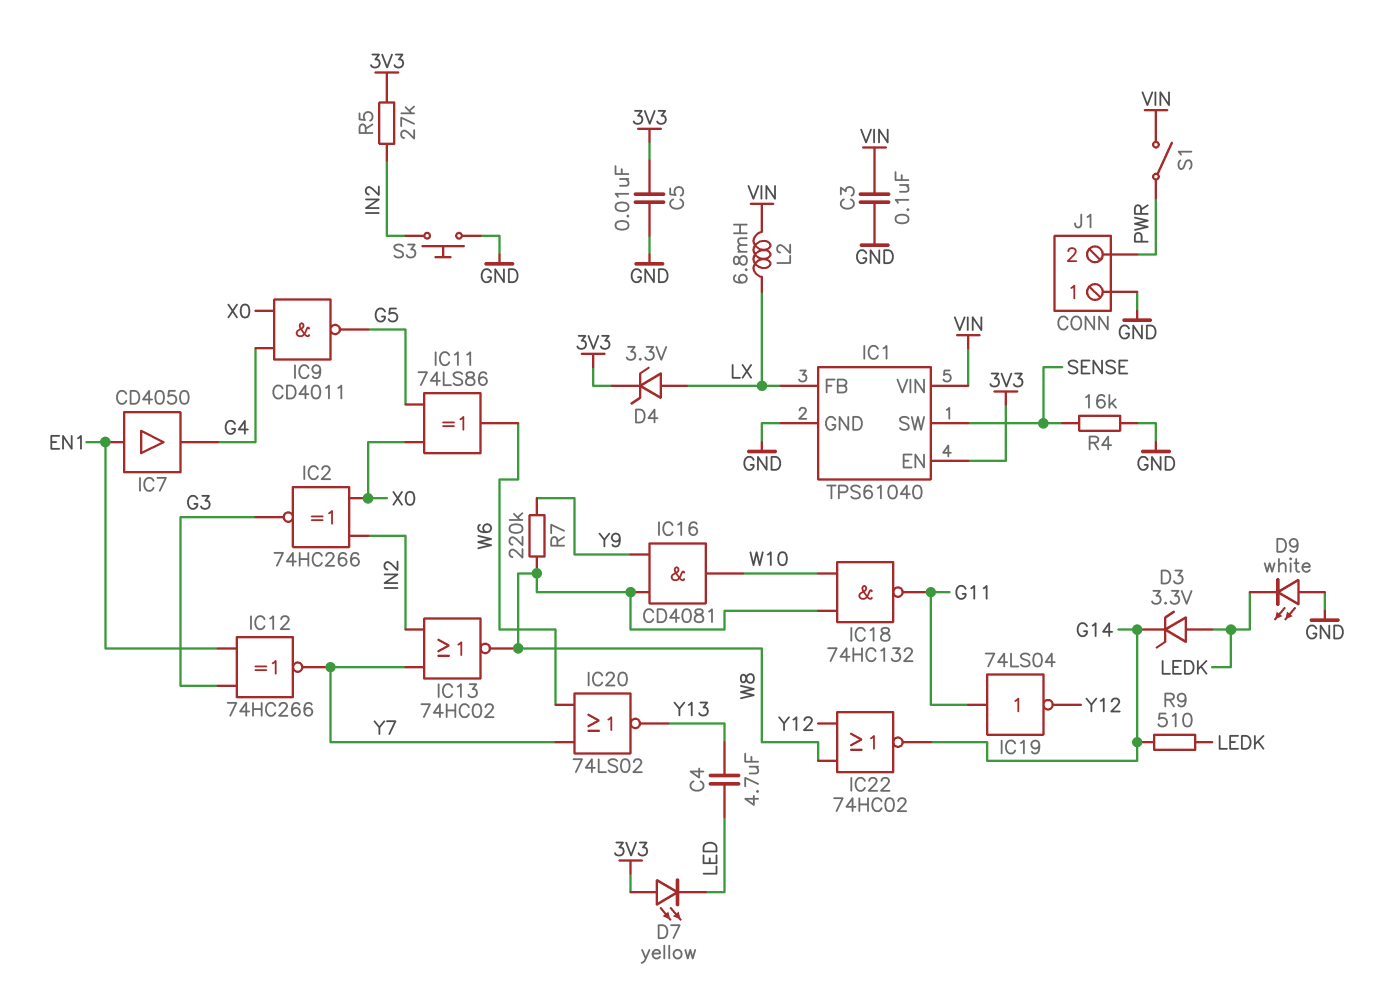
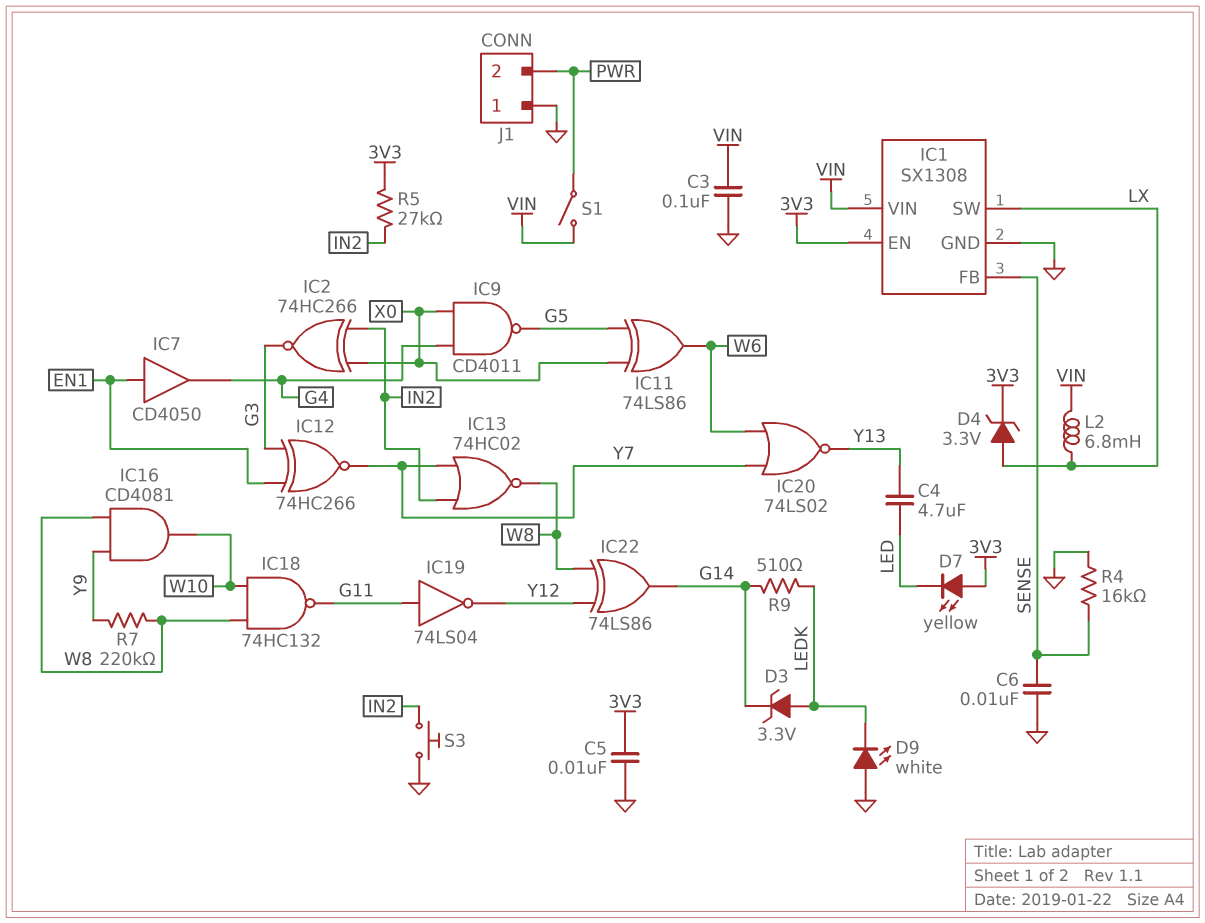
C6: none -> 10nF (GND, SENSE)
IC1: TPS61040 -> SX1308
IC1 pin FB: LX -> SENSE
IC1 pin SW: SENSE -> LX
IC22: NOR 74HC02 (in W8, in Y12, out G14) -> XOR 74LS86 (in W8, in Y12, out G14)

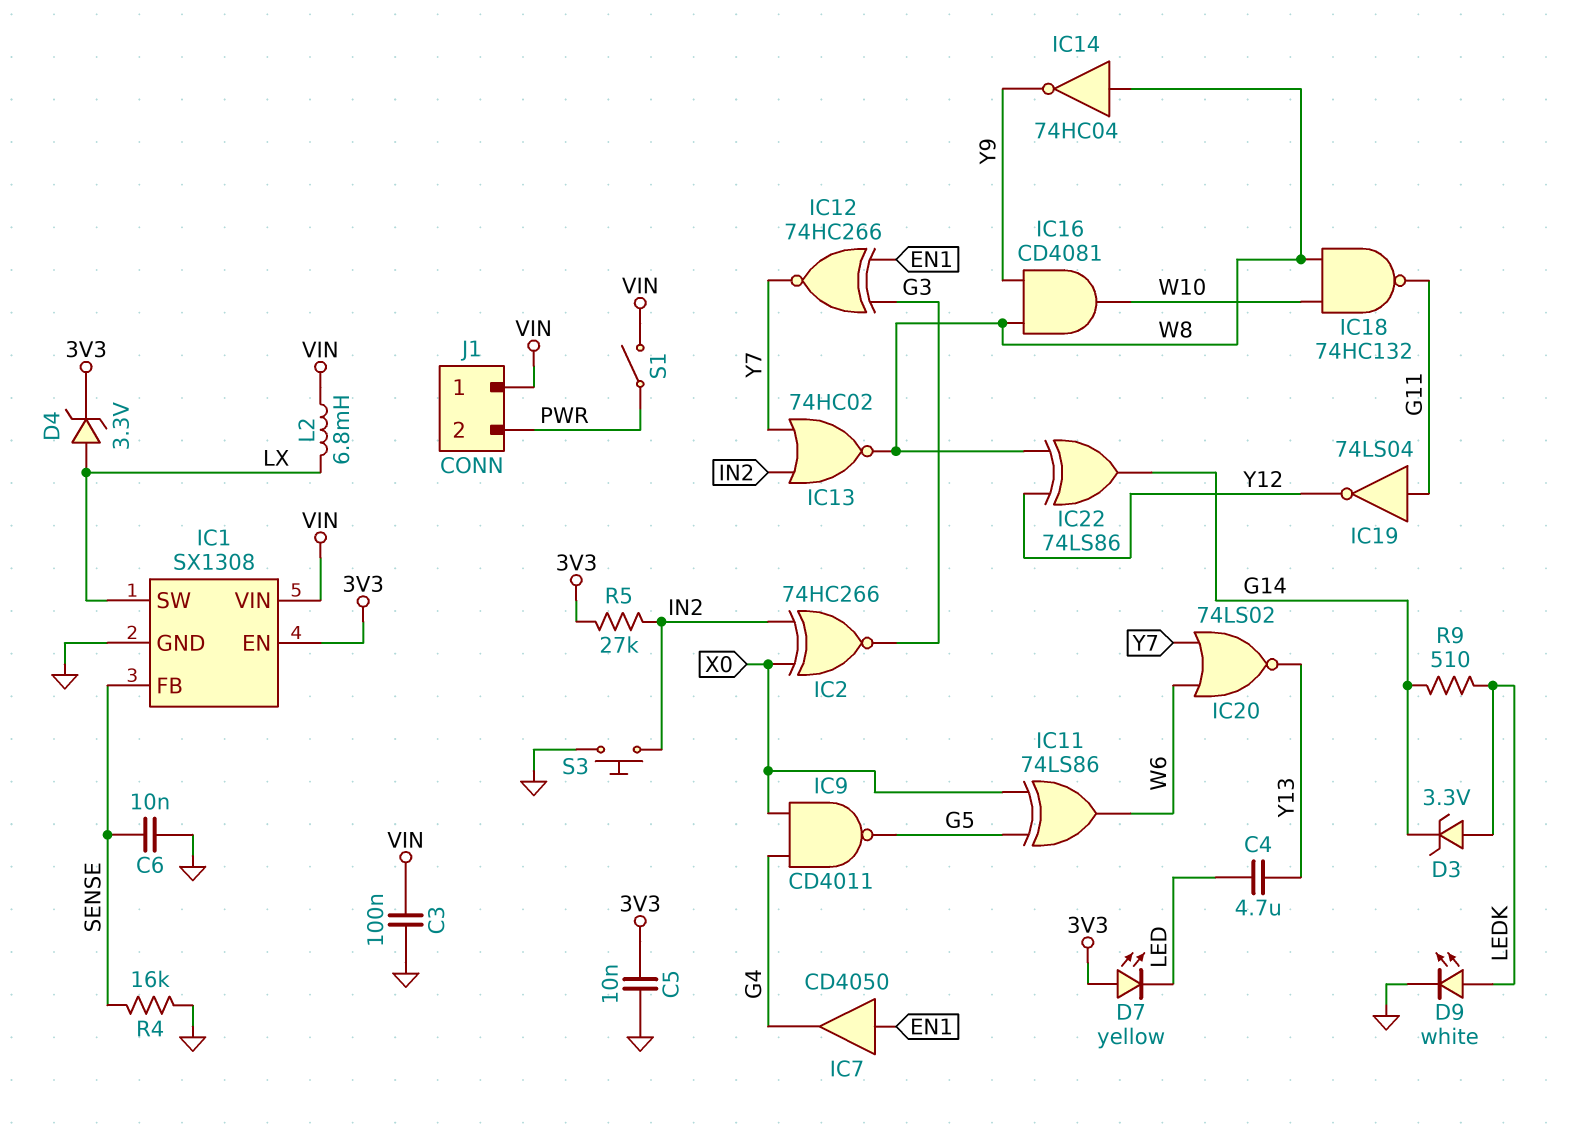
D9: LED white (A GND, K LEDK) -> LED white (A LEDK, K GND)
IC14: none -> NOT 74HC04 (in W8, out Y9)
J1 pin 1: GND -> VIN
R7: 220k (W8, Y9) -> none

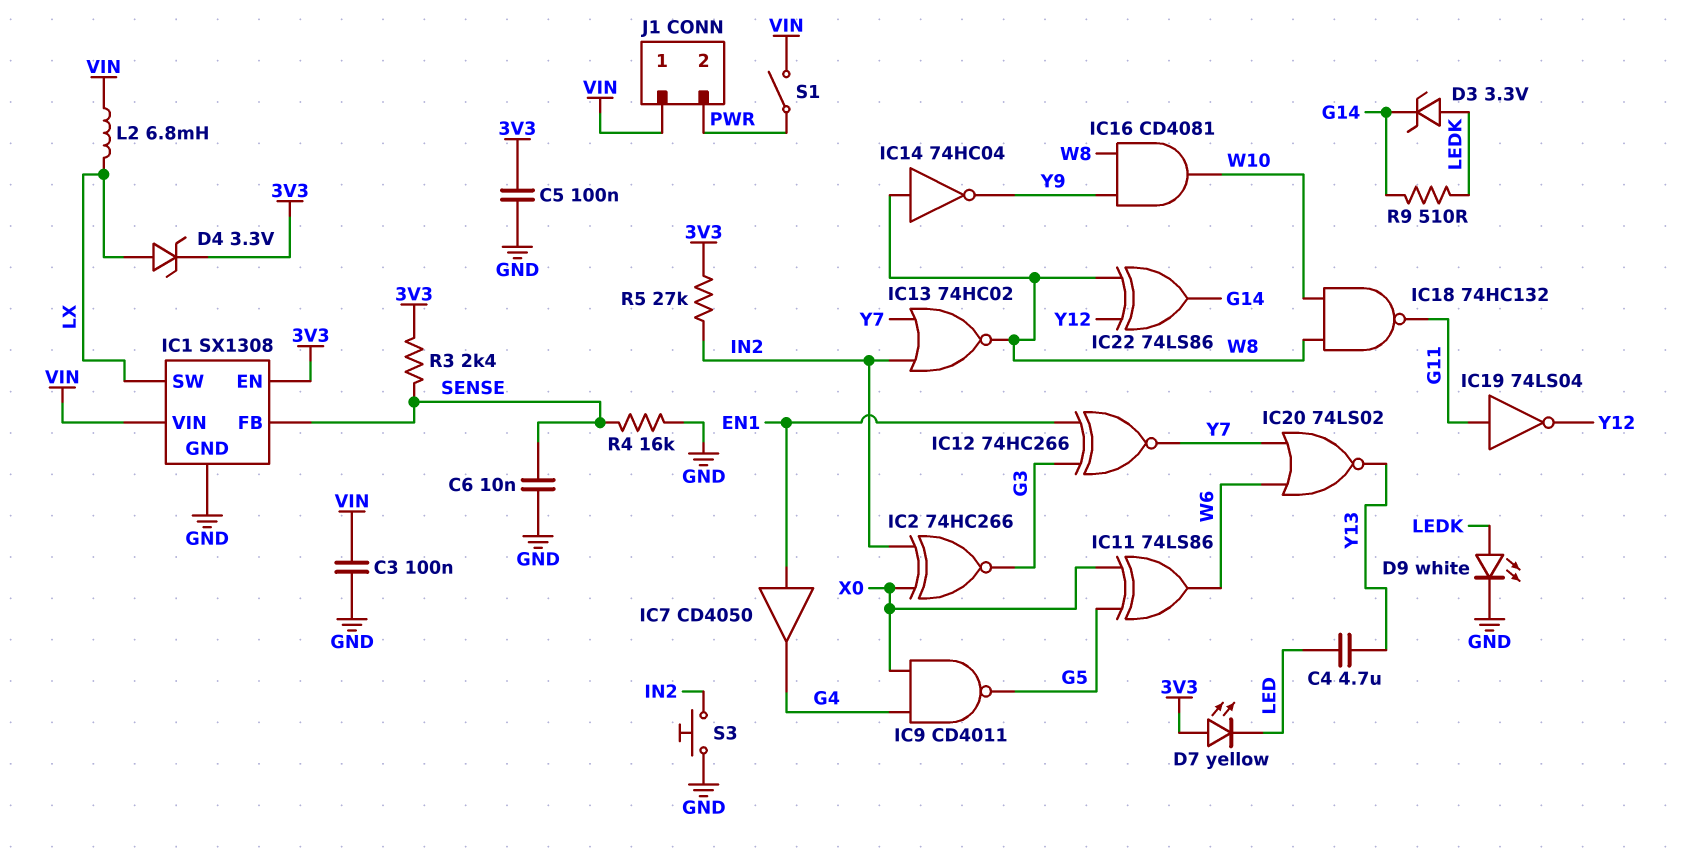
C5: 10nF (3V3, GND) -> 100nF (3V3, GND)
R3: none -> 2.4k (3V3, SENSE)

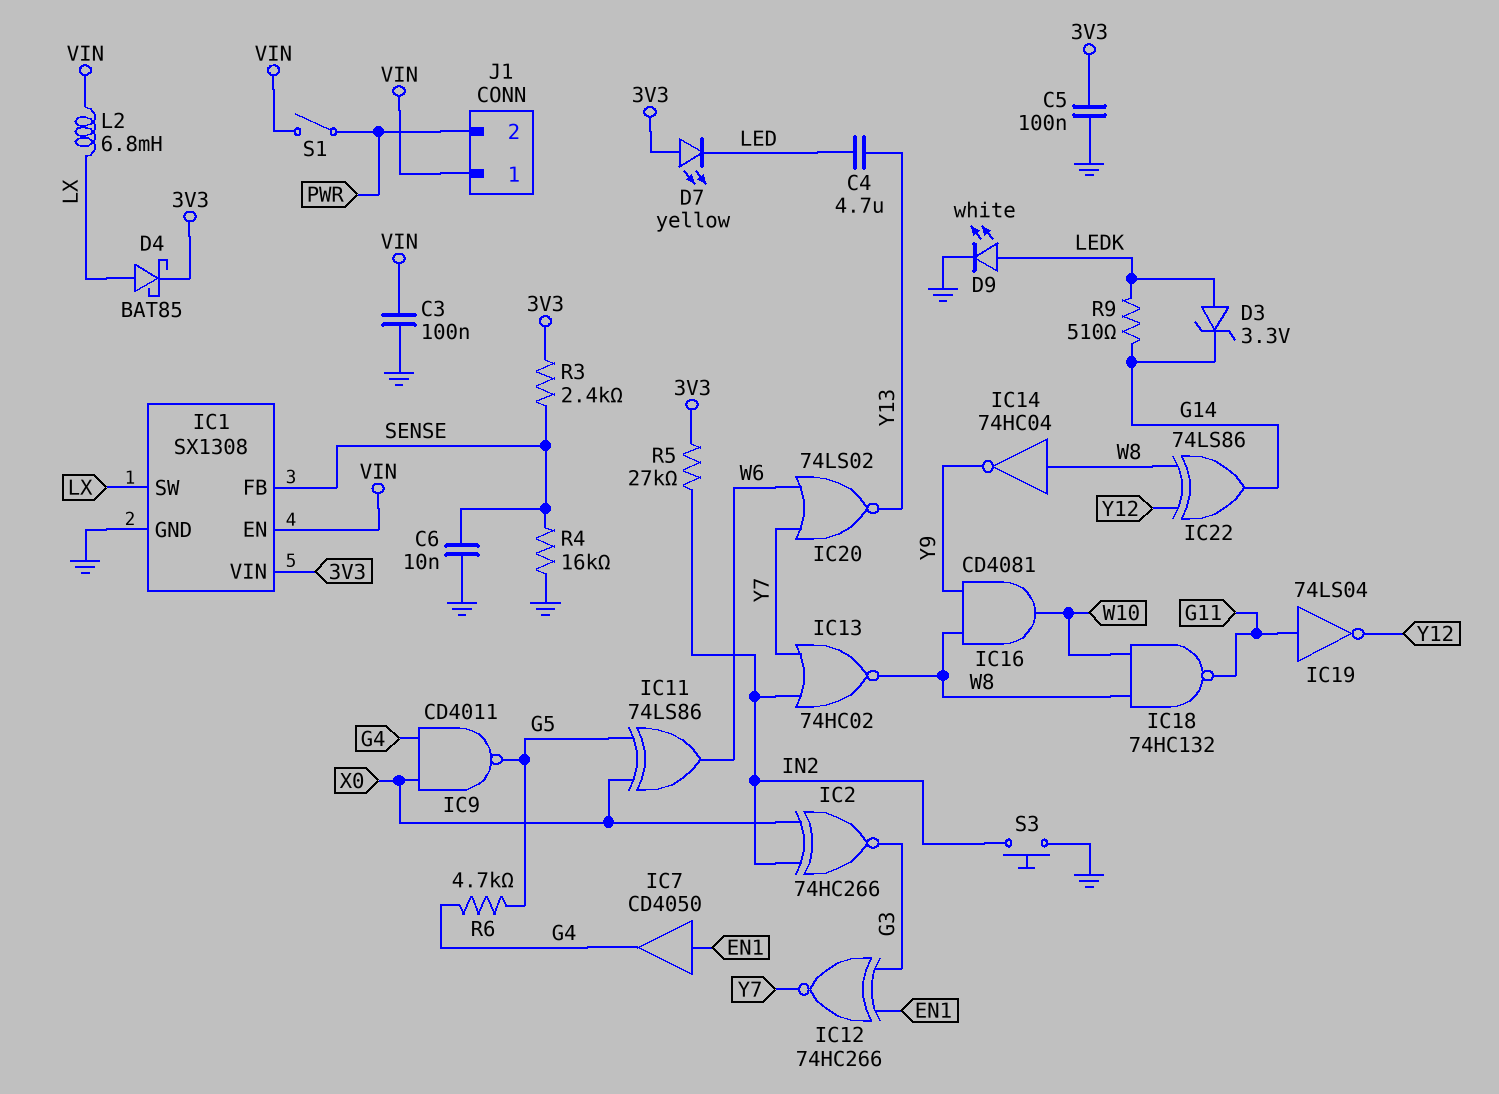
D4: zener 3.3V (A LX, K 3V3) -> schottky BAT85 (A LX, K 3V3)
IC1 pin EN: 3V3 -> VIN
IC1 pin VIN: VIN -> 3V3
R6: none -> 4.7k (G4, G5)

